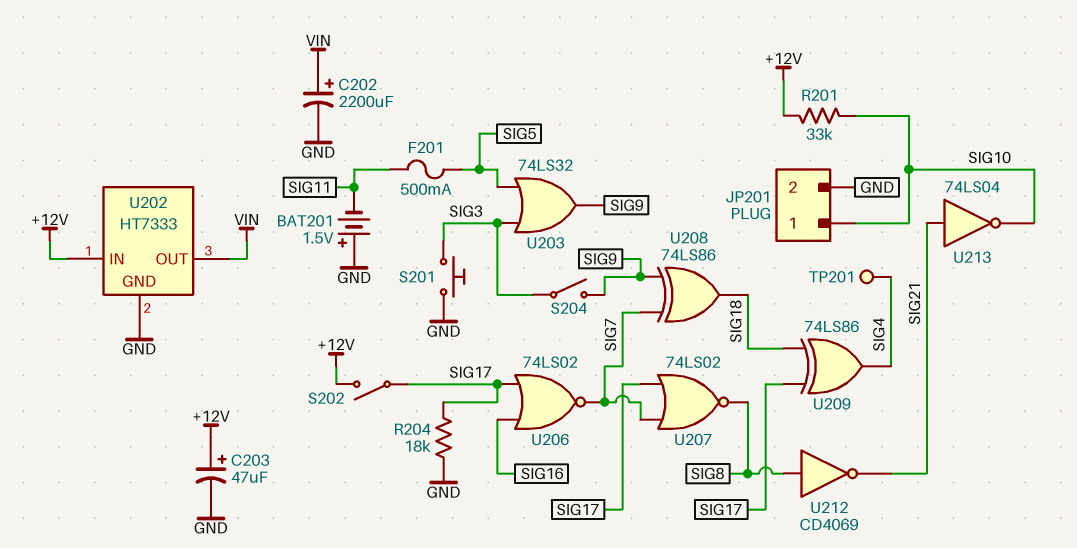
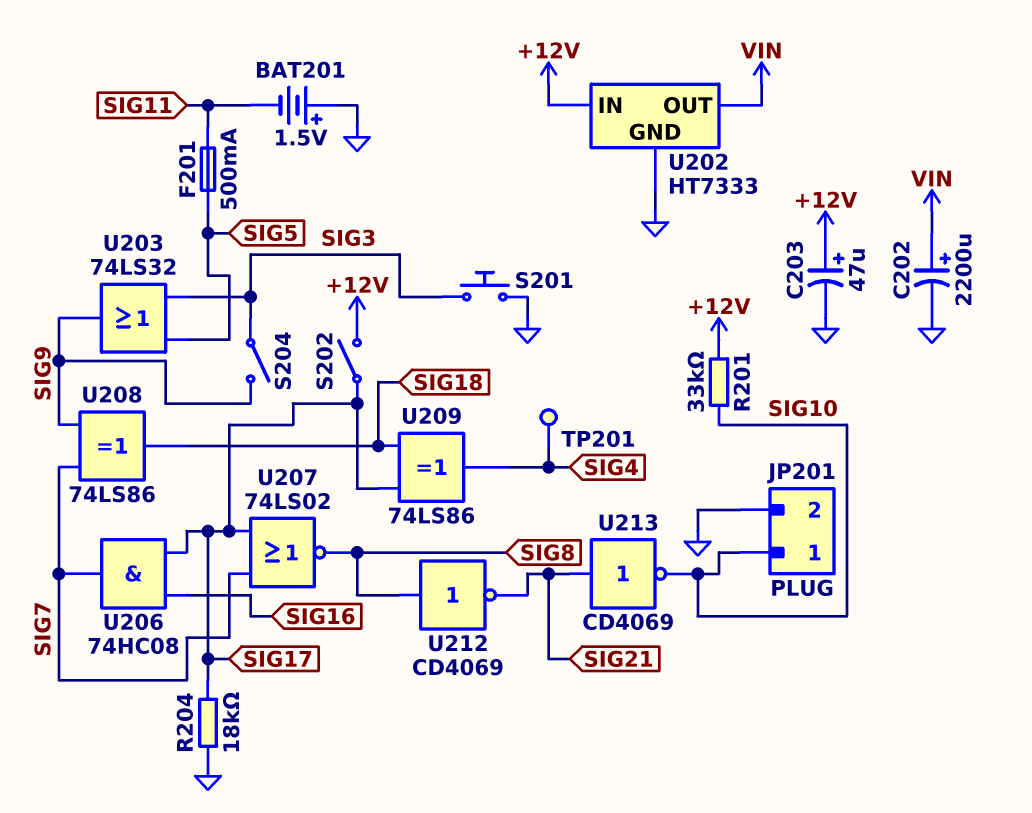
U206: NOR 74LS02 (in SIG16, in SIG17, out SIG7) -> AND 74HC08 (in SIG16, in SIG17, out SIG7)
U213: NOT 74LS04 (in SIG21, out SIG10) -> NOT CD4069 (in SIG21, out SIG10)

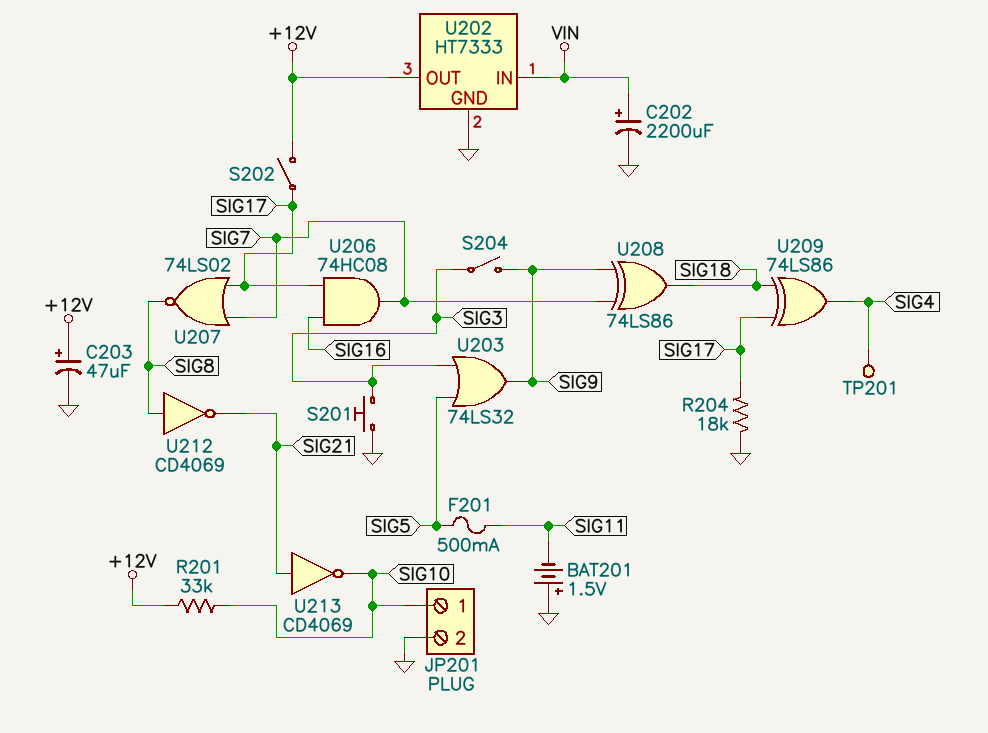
U202 pin IN: +12V -> VIN
U202 pin OUT: VIN -> +12V

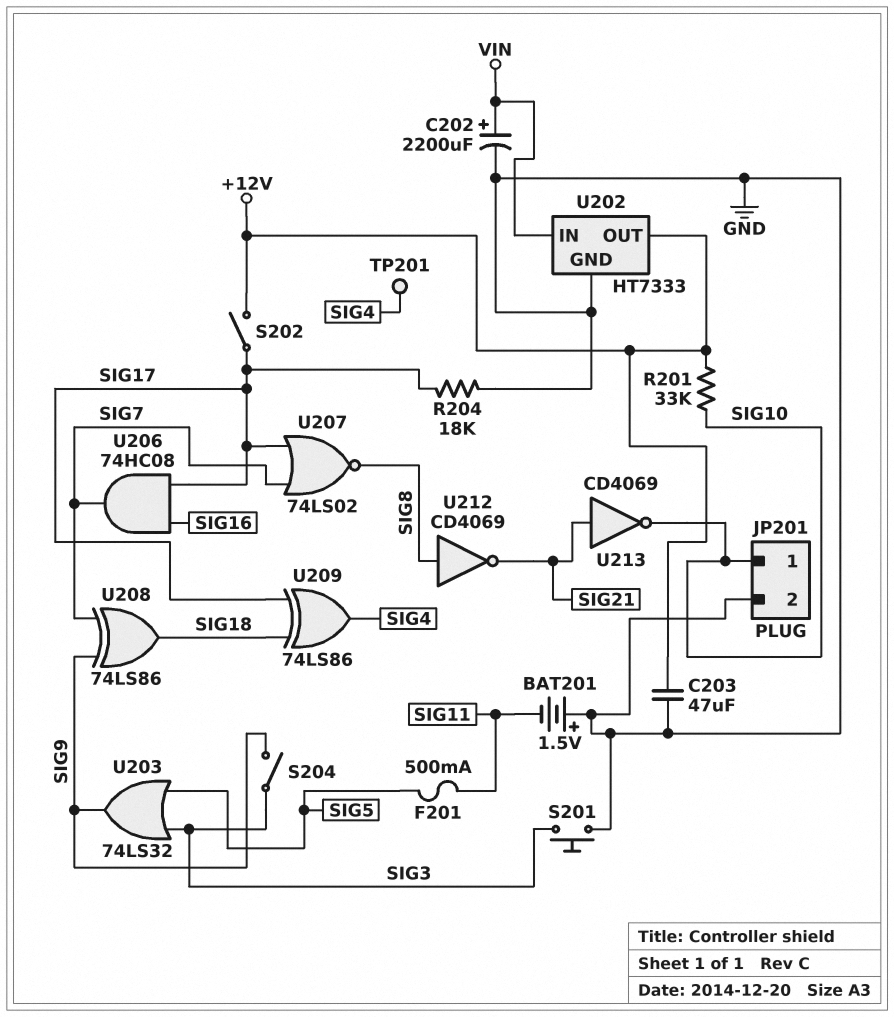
C203: 47uF (plus +12V, minus GND) -> 47uF (+12V, GND)

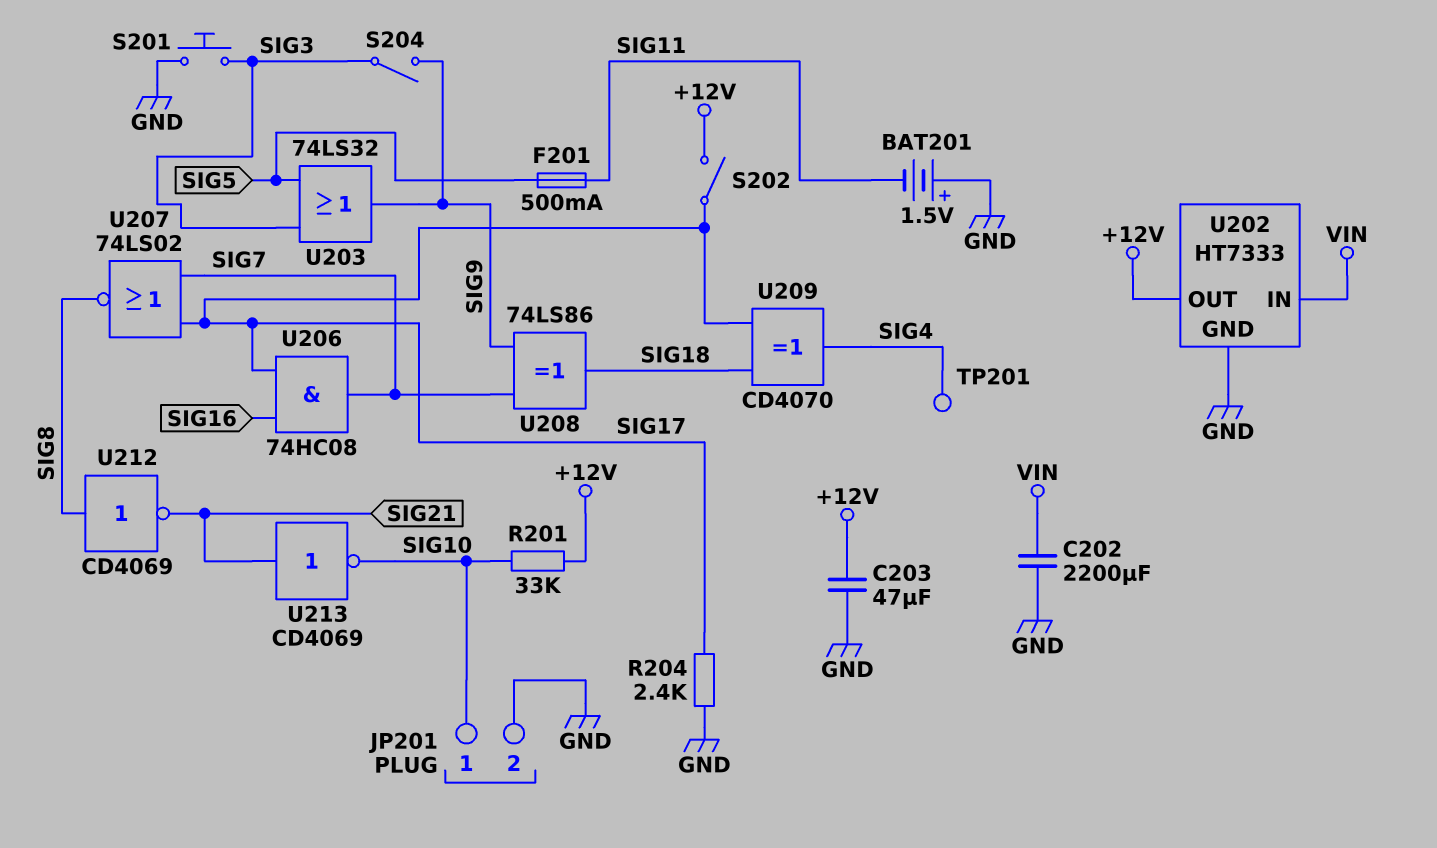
C202: 2200uF (plus VIN, minus GND) -> 2200uF (GND, VIN)
R204: 18k (GND, SIG17) -> 2.4k (GND, SIG17)
U209: XOR 74LS86 (in SIG17, in SIG18, out SIG4) -> XOR CD4070 (in SIG17, in SIG18, out SIG4)

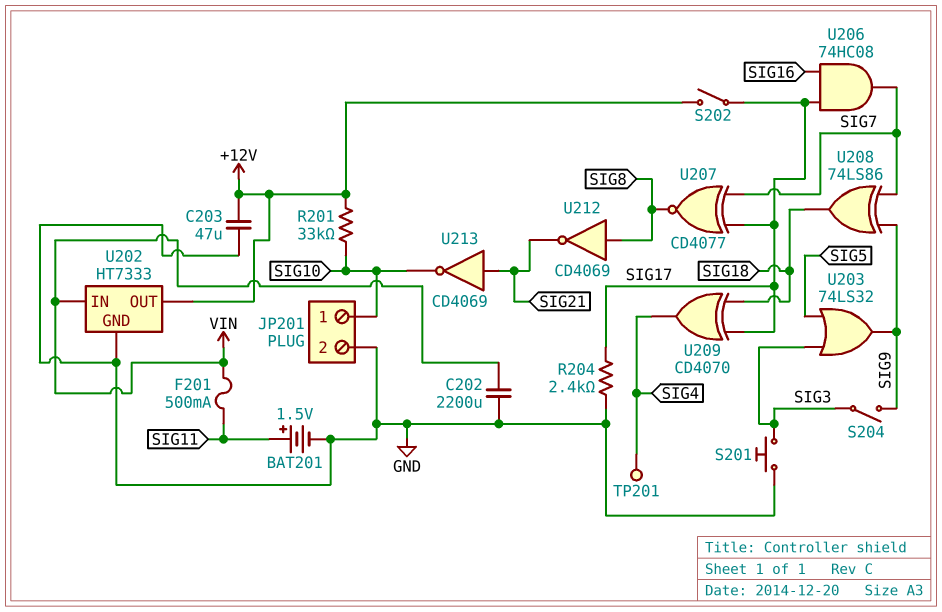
BAT201: 1.5V (plus GND, minus SIG11) -> 1.5V (plus SIG11, minus GND)
F201: 500mA (SIG5, SIG11) -> 500mA (SIG11, VIN)
U207: NOR 74LS02 (in SIG7, in SIG17, out SIG8) -> XNOR CD4077 (in SIG7, in SIG17, out SIG8)

